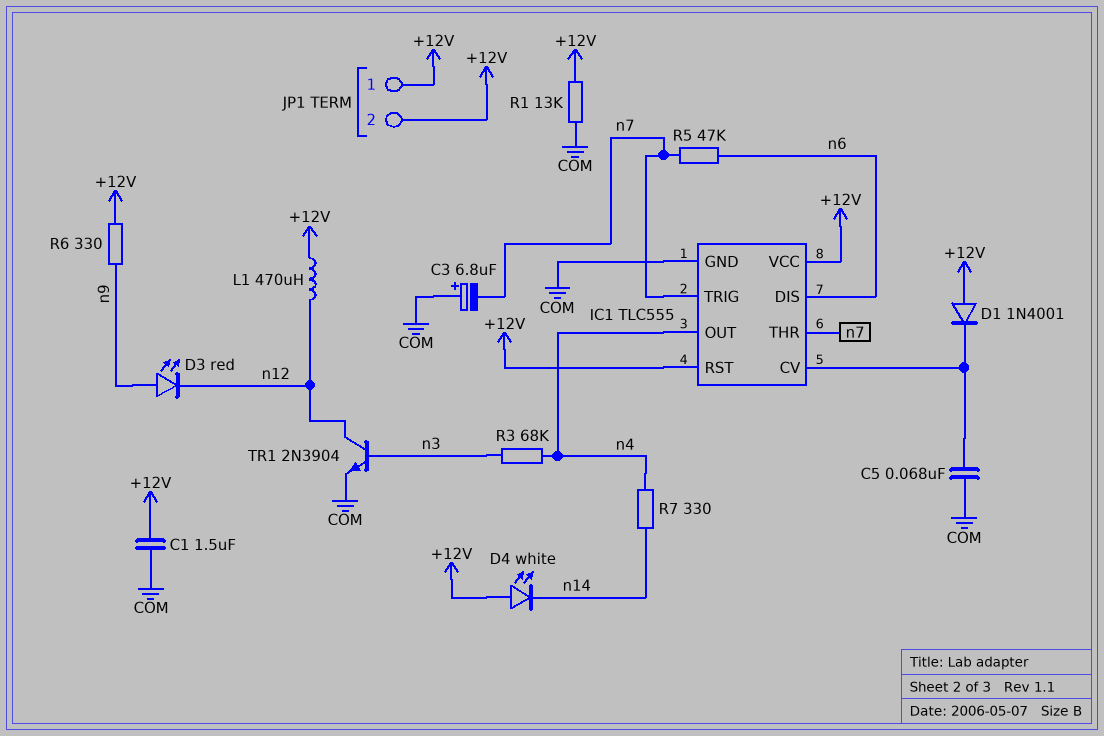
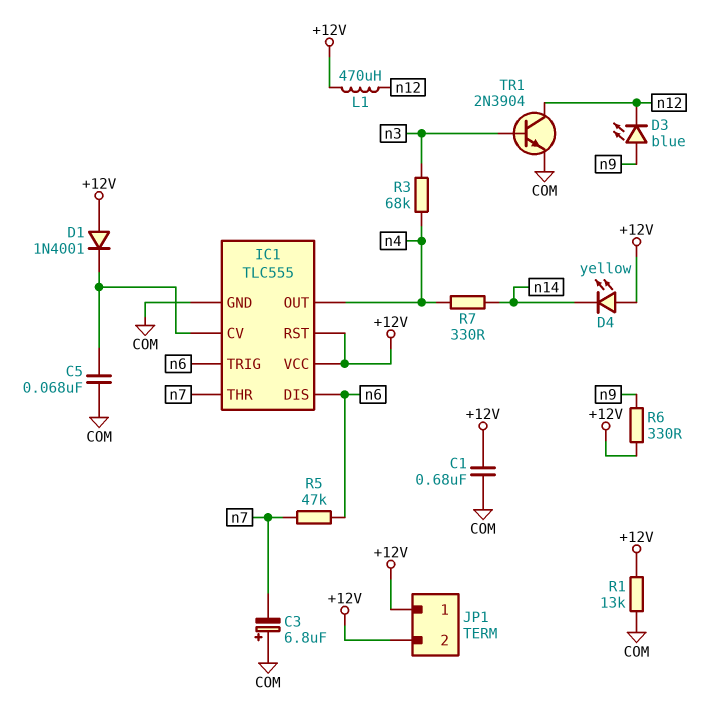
C1: 1.5uF (+12V, COM) -> 680nF (+12V, COM)
D3: LED red (A n9, K n12) -> LED blue (A n9, K n12)
D4: LED white (A +12V, K n14) -> LED yellow (A +12V, K n14)
IC1 pin TRIG: n7 -> n6

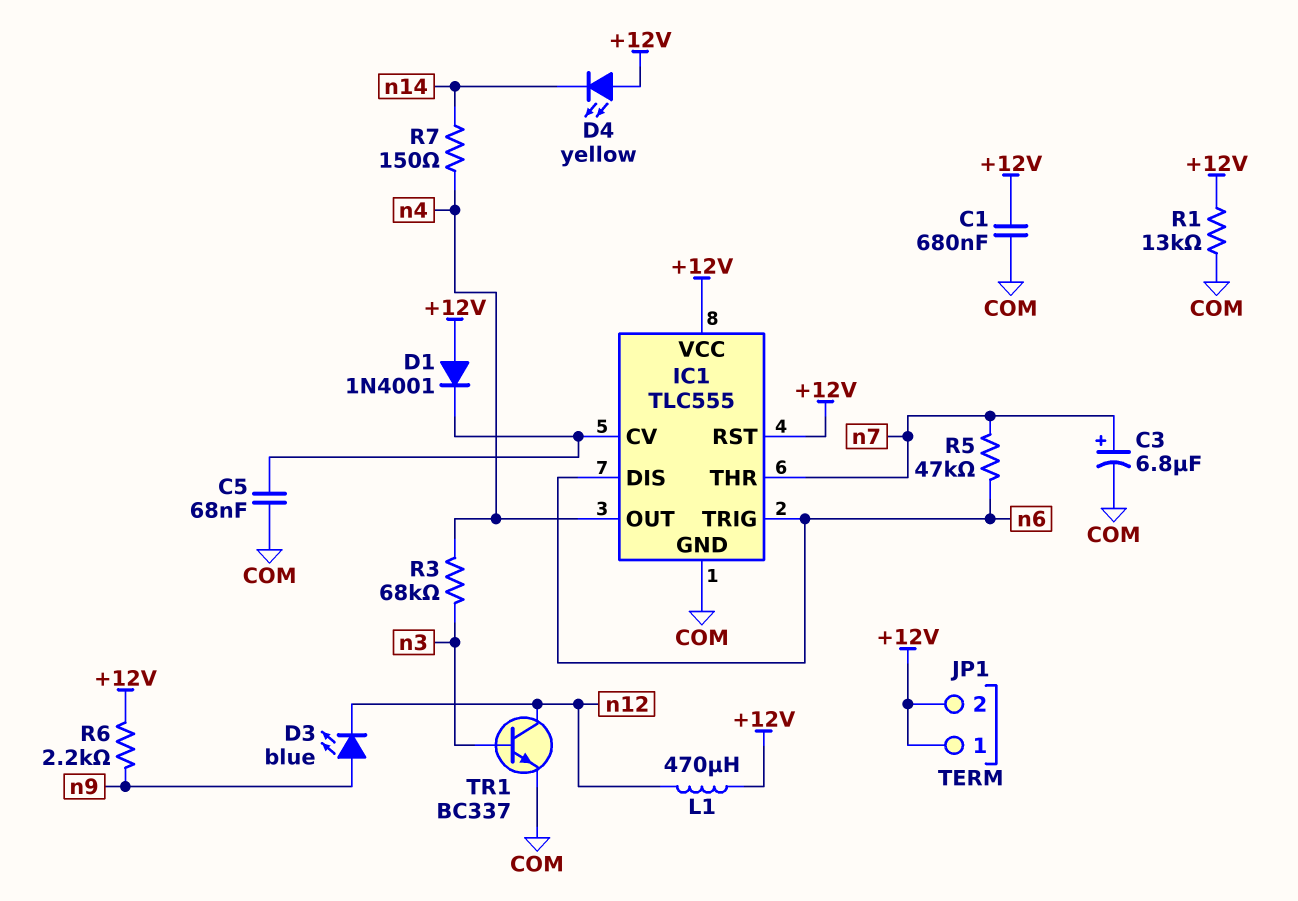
C3: 6.8uF (plus COM, minus n7) -> 6.8uF (plus n7, minus COM)
R6: 330 (+12V, n9) -> 2.2k (+12V, n9)
R7: 330 (n4, n14) -> 150 (n4, n14)
TR1: NPN 2N3904 (B n3, C n12, E COM) -> NPN BC337 (B n3, C n12, E COM)

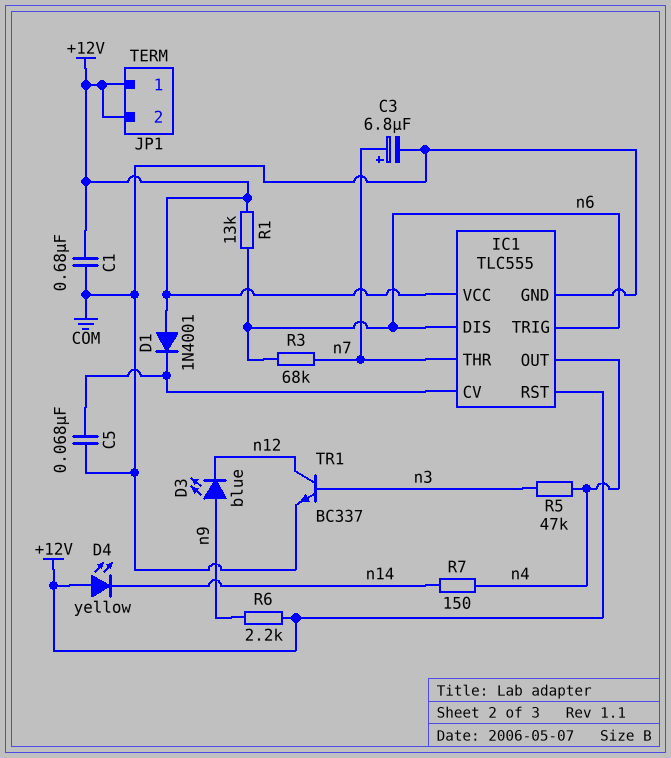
L1: 470uH (+12V, n12) -> none
R1: 13k (+12V, COM) -> 13k (+12V, n6)
R3: 68k (n3, n4) -> 68k (n6, n7)
R5: 47k (n6, n7) -> 47k (n3, n4)

